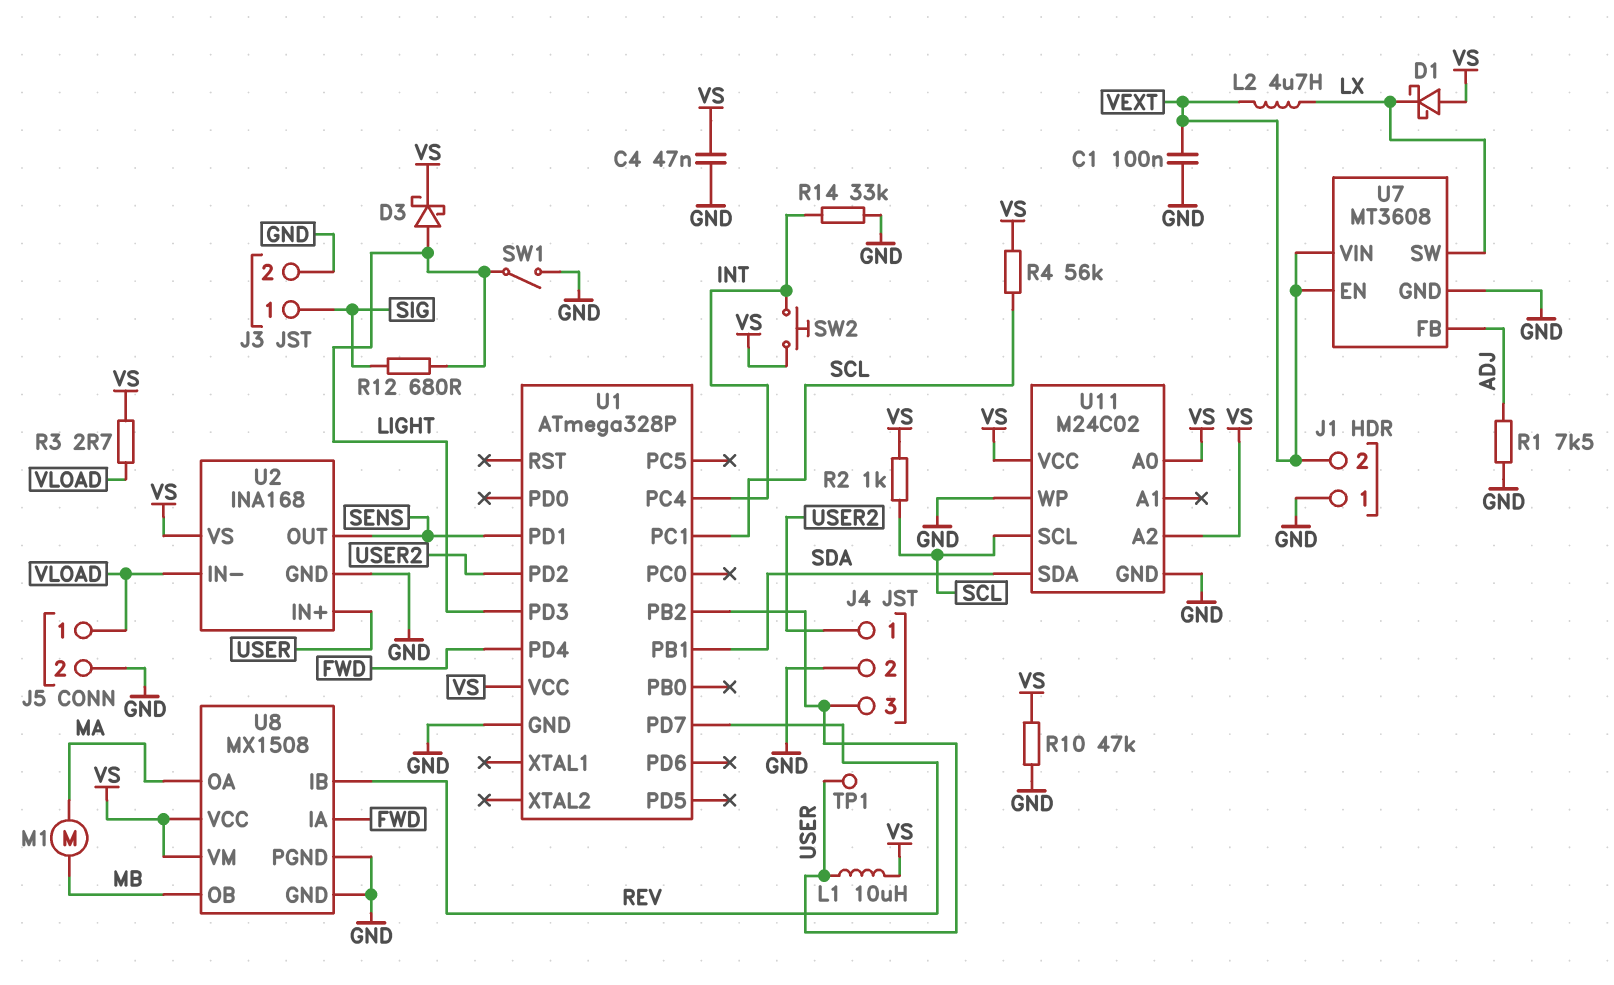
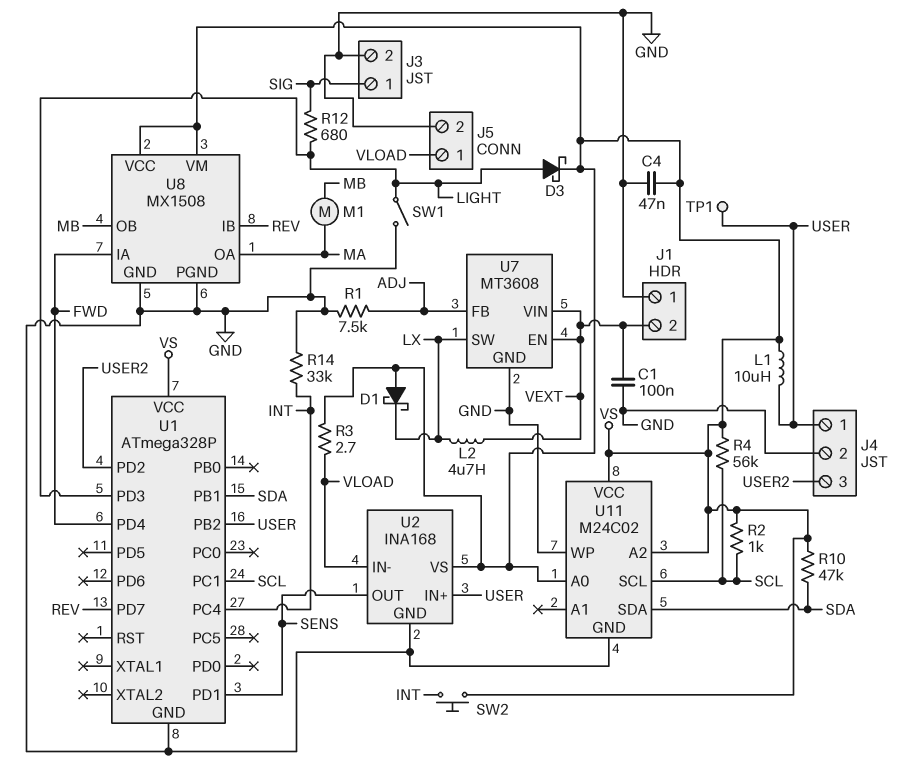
J4 pin 1: USER2 -> USER
J4 pin 3: USER -> USER2
R10: 47k (GND, VS) -> 47k (SDA, VS)

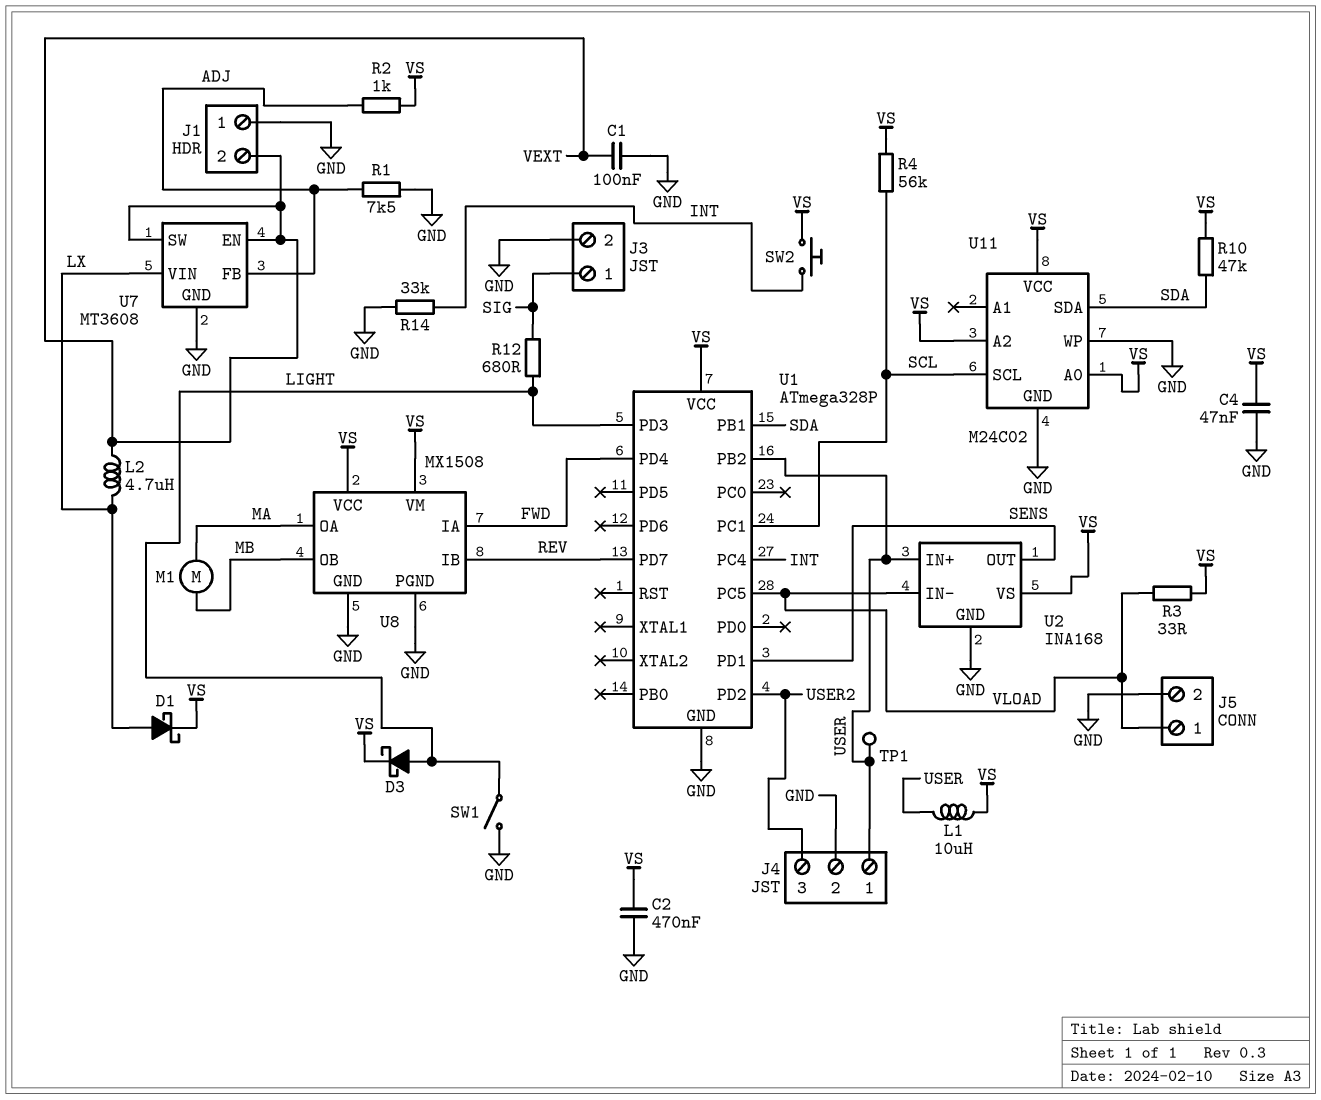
C2: none -> 470nF (GND, VS)
D1: schottky (A VS, K LX) -> schottky (A LX, K VS)
R2: 1k (SCL, VS) -> 1k (ADJ, VS)
R3: 2.7 (VLOAD, VS) -> 33 (VLOAD, VS)
U1 pin PC5: none -> VLOAD
U7 pin SW: LX -> VEXT
U7 pin VIN: VEXT -> LX

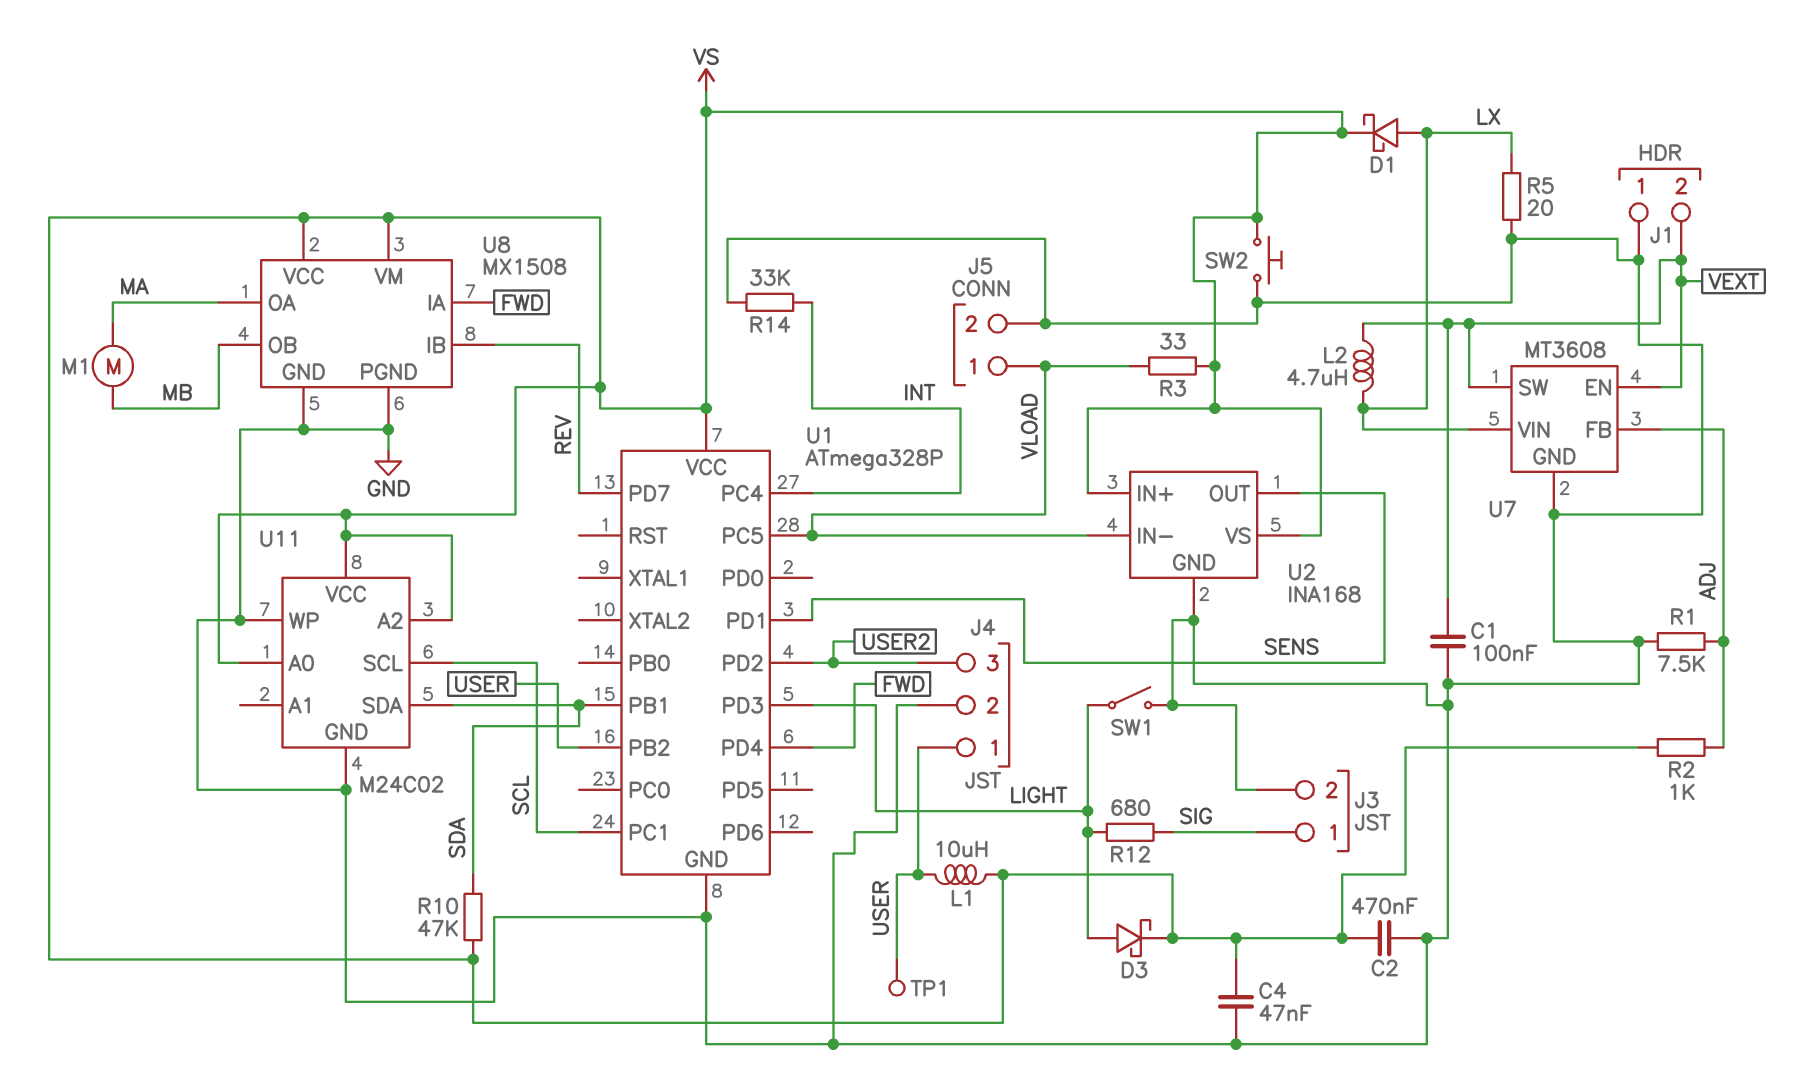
R4: 56k (SCL, VS) -> none
R5: none -> 20 (GND, LX)
SW2: button (INT, VS) -> button (GND, VS)
U2 pin IN+: USER -> VS

